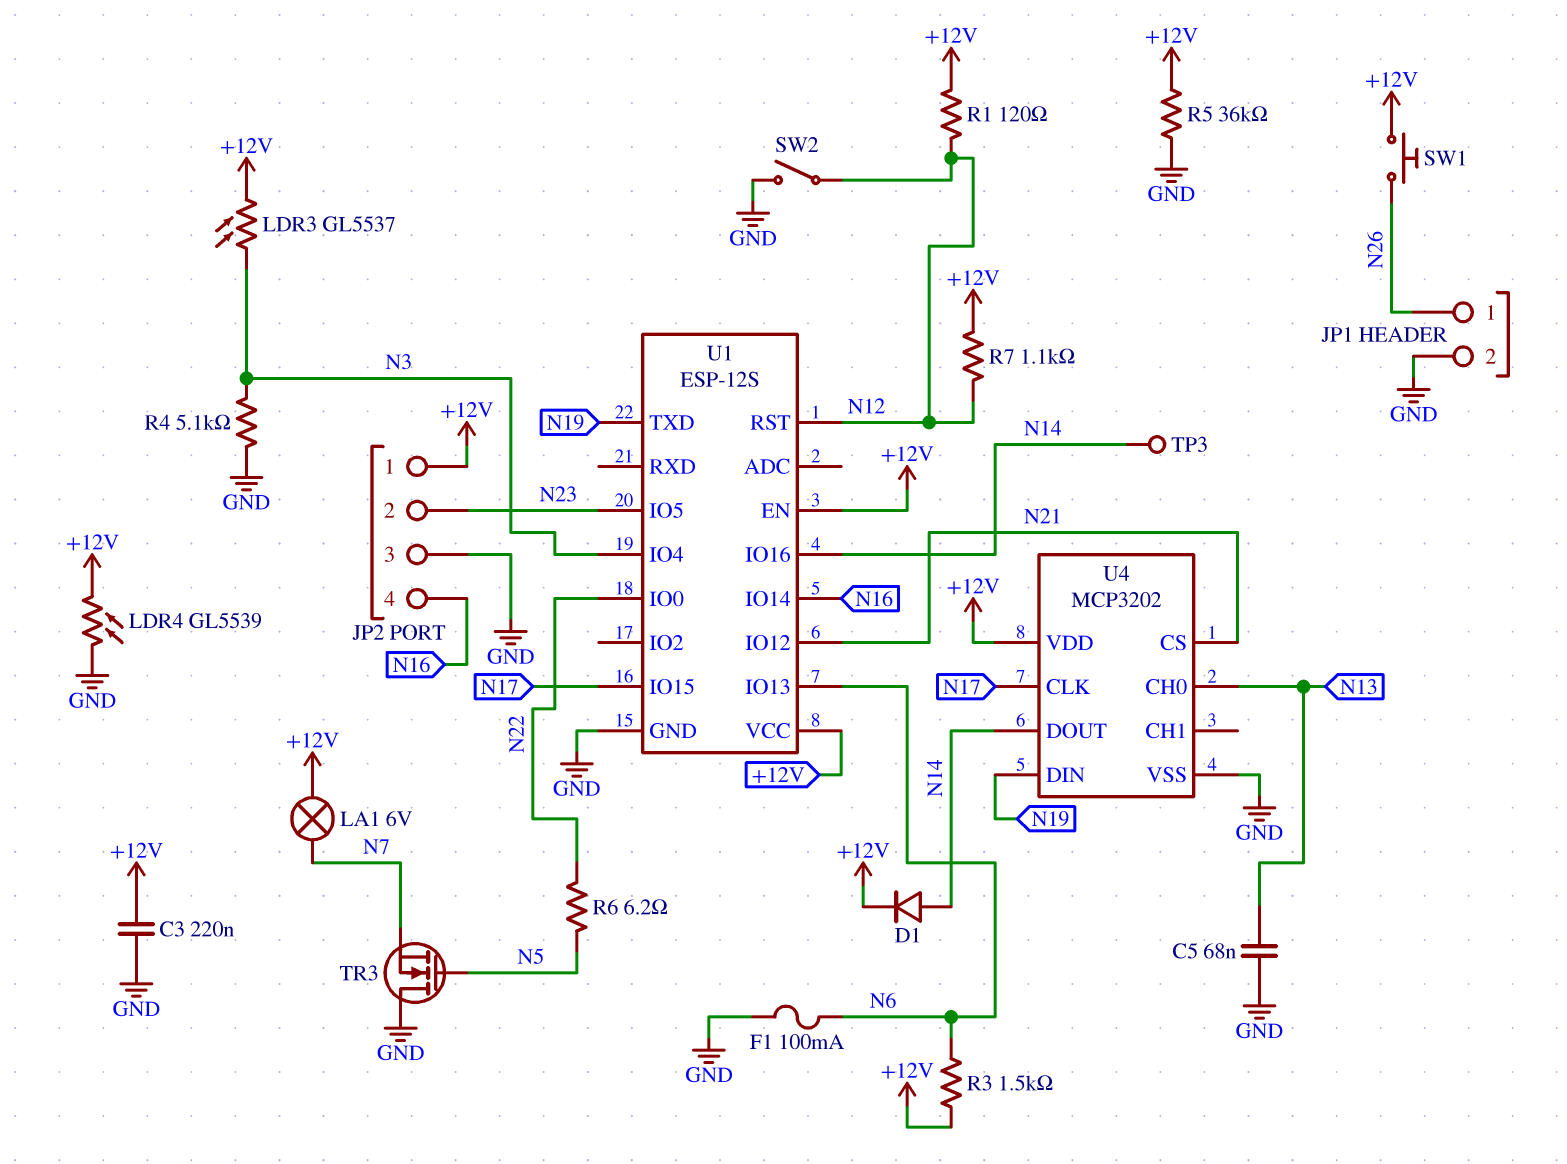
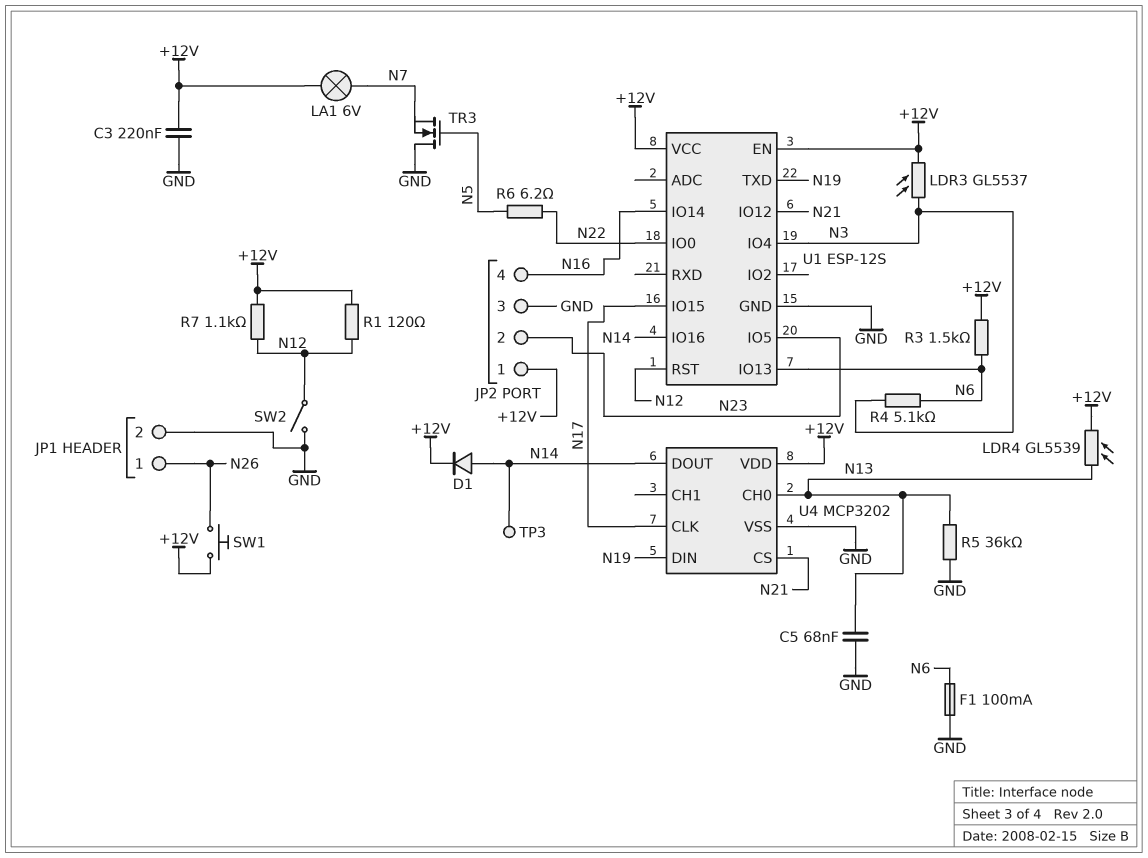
LDR4: GL5539 (+12V, GND) -> GL5539 (+12V, N13)
R4: 5.1k (GND, N3) -> 5.1k (N3, N6)
R5: 36k (+12V, GND) -> 36k (GND, N13)

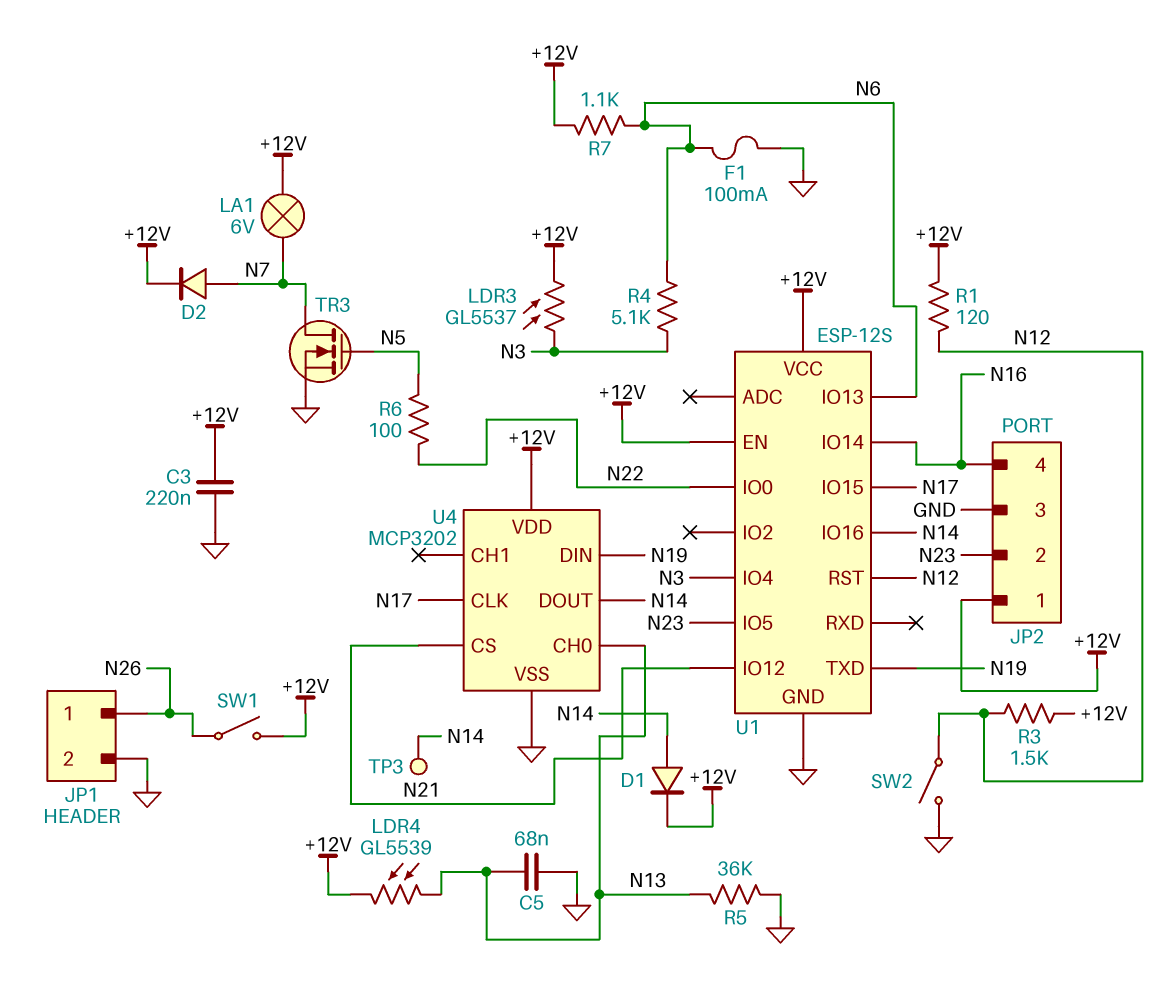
D2: none -> diode (A N7, K +12V)
R3: 1.5k (+12V, N6) -> 1.5k (+12V, N12)
R6: 6.2 (N5, N22) -> 100 (N5, N22)
R7: 1.1k (+12V, N12) -> 1.1k (+12V, N6)
SW1: button (+12V, N26) -> switch (+12V, N26)
TR3: NMOS (G N5, D GND, S N7) -> NMOS (G N5, D N7, S GND)

